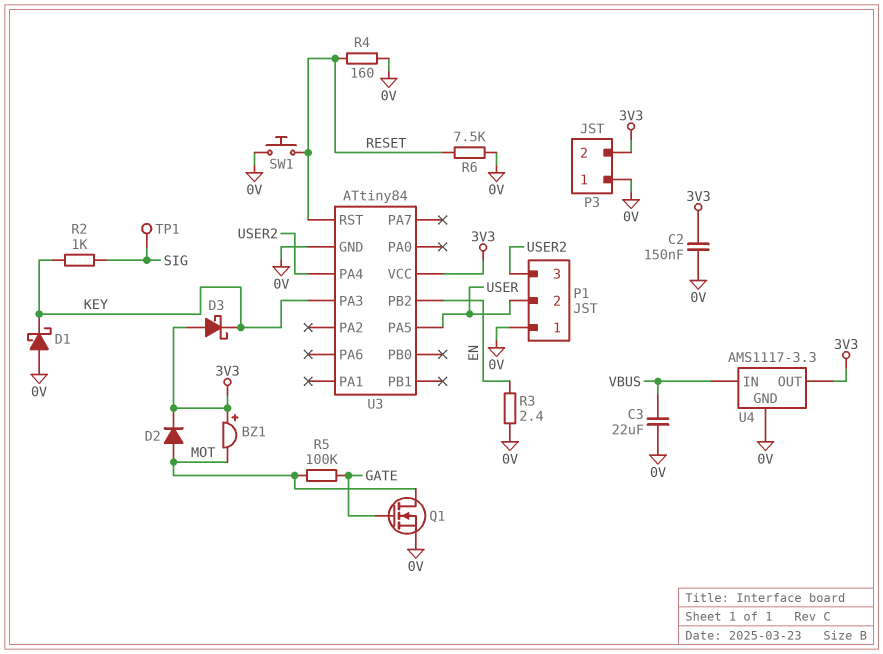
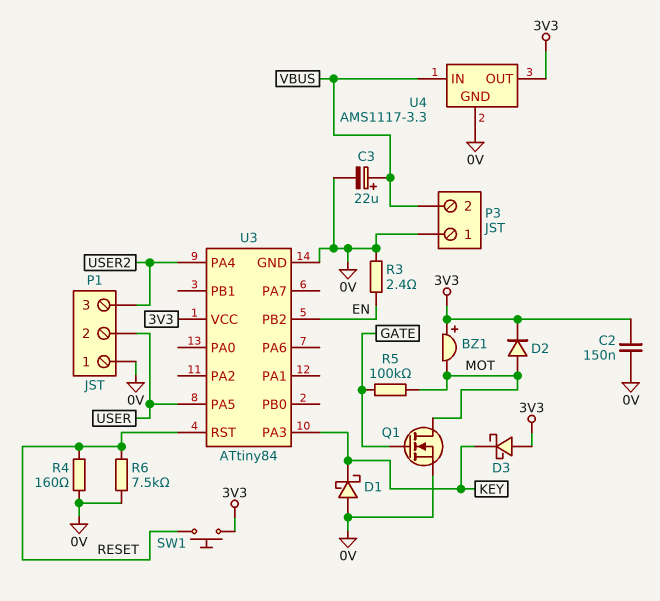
C3: 22uF (0V, VBUS) -> 22uF (plus VBUS, minus 0V)
P3 pin 2: 3V3 -> VBUS
R2: 1k (KEY, SIG) -> none
SW1: button (0V, RESET) -> button (3V3, RESET)
TP1: test point (SIG) -> none

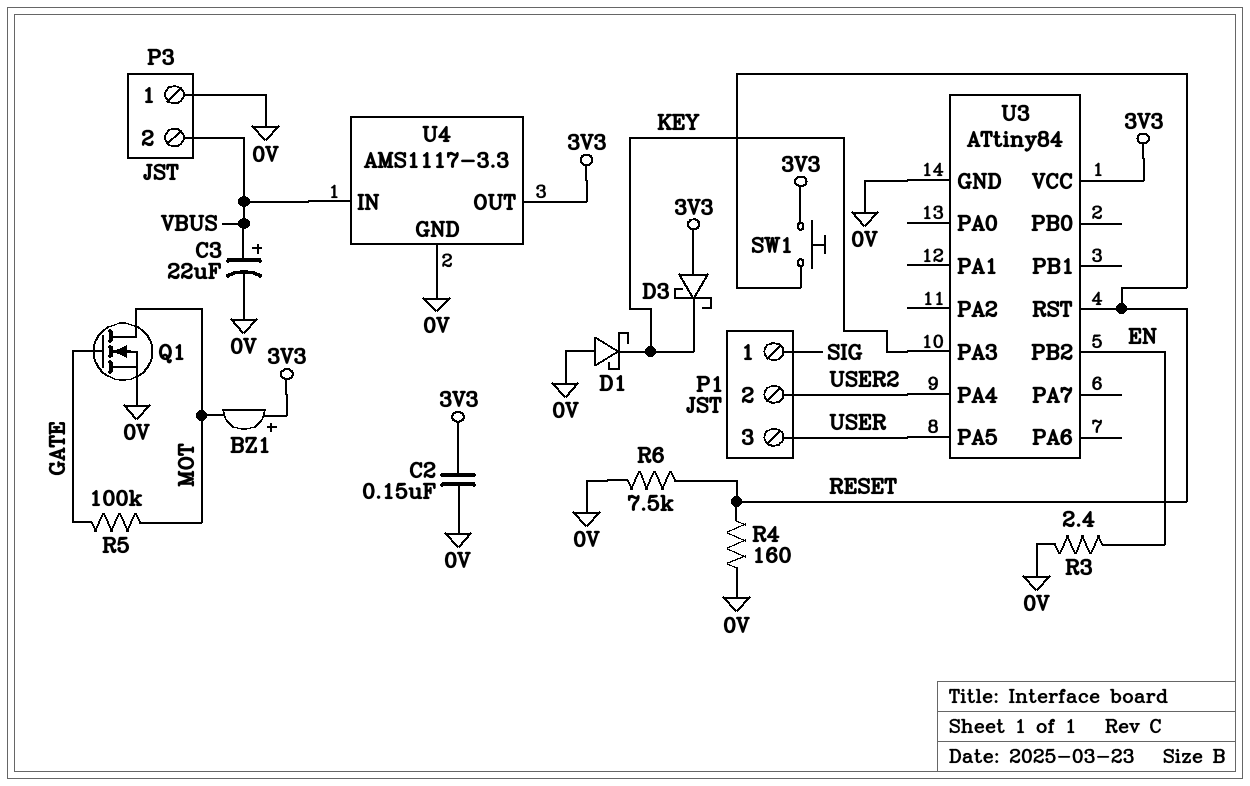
D2: diode (A MOT, K 3V3) -> none
P1 pin 1: 0V -> SIG
P1 pin 2: USER -> USER2
P1 pin 3: USER2 -> USER

